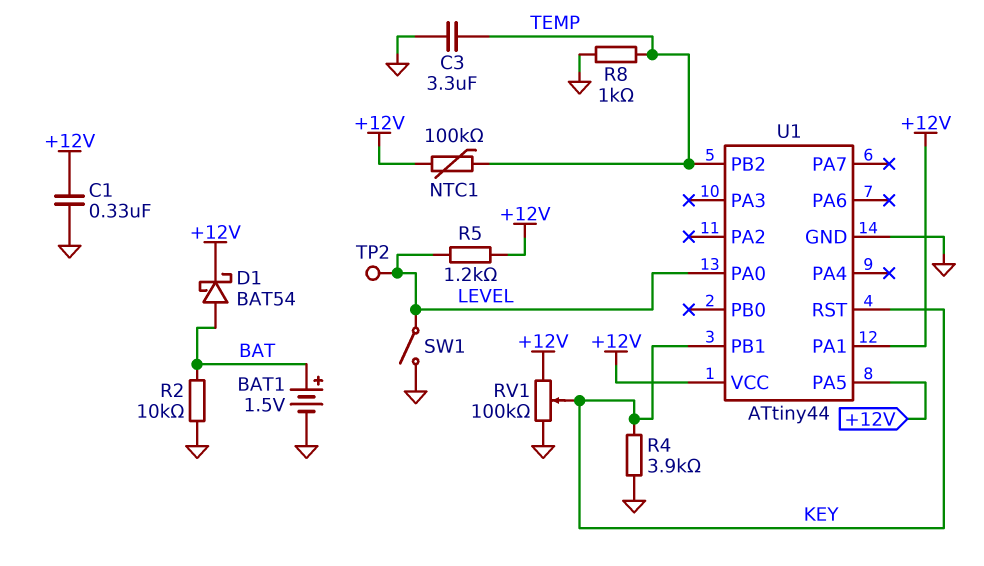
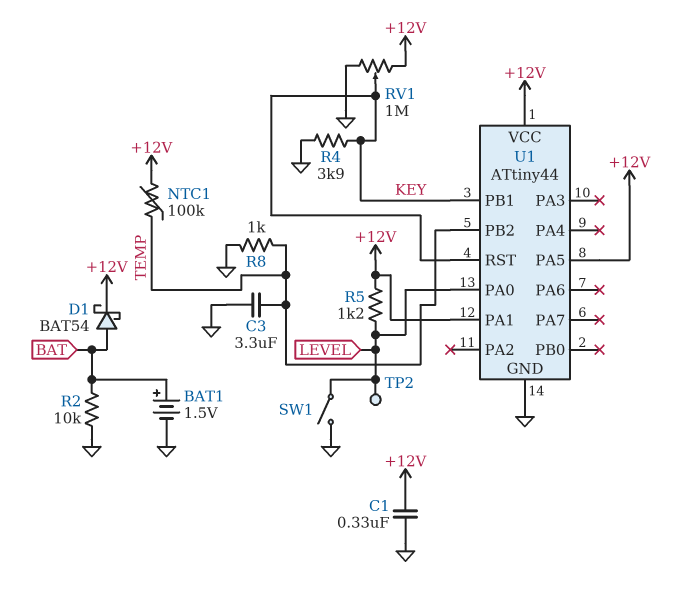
RV1: 100k (+12V, GND, wiper KEY) -> 1M (+12V, GND, wiper KEY)

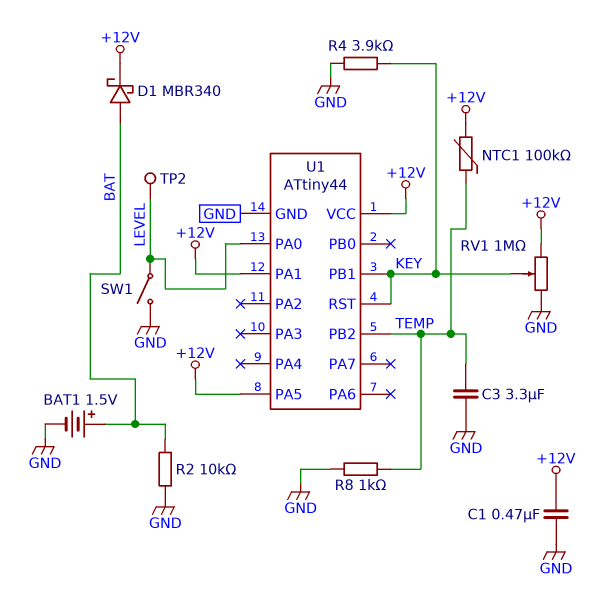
C1: 330nF (+12V, GND) -> 470nF (+12V, GND)
D1: schottky BAT54 (A BAT, K +12V) -> schottky MBR340 (A BAT, K +12V)
R5: 1.2k (+12V, LEVEL) -> none

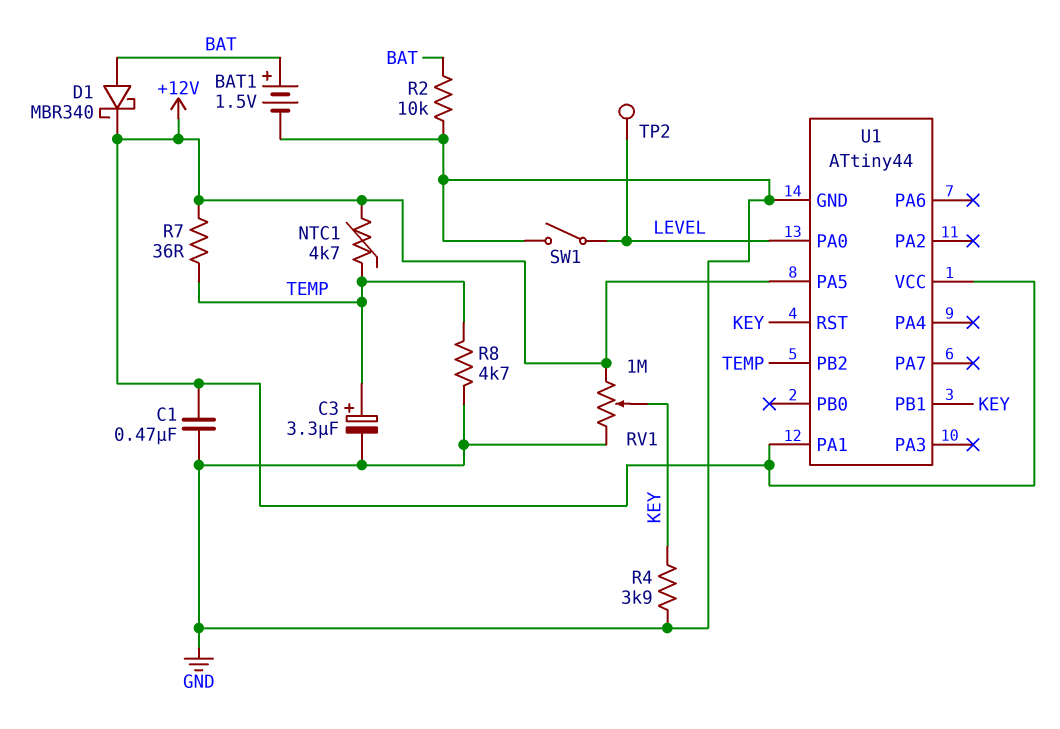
C3: 3.3uF (GND, TEMP) -> 3.3uF (plus TEMP, minus GND)
NTC1: 100k (+12V, TEMP) -> 4.7k (+12V, TEMP)
R7: none -> 36 (+12V, TEMP)
R8: 1k (GND, TEMP) -> 4.7k (GND, TEMP)

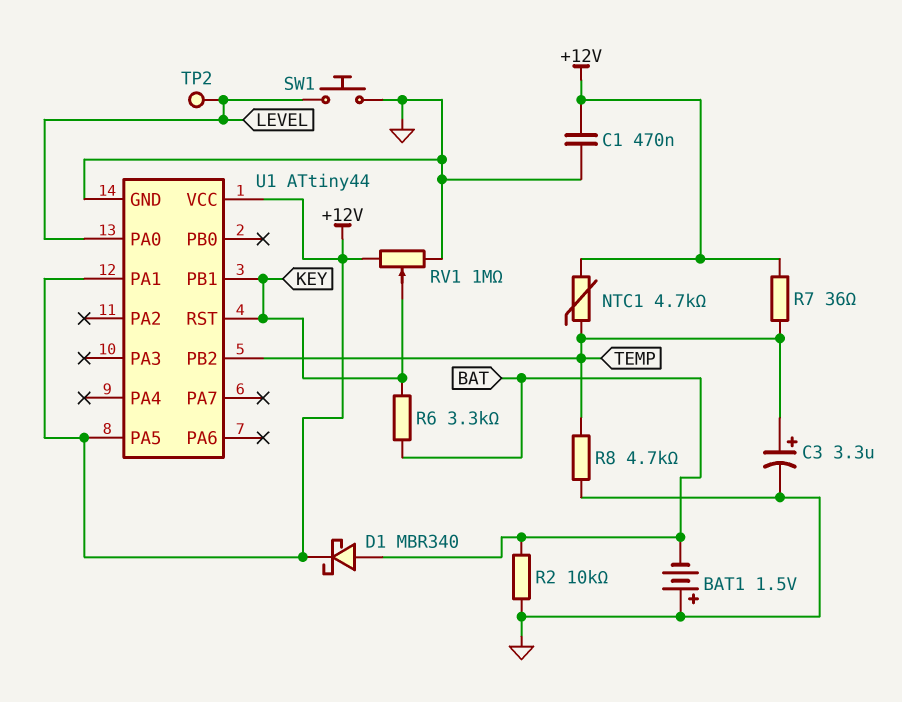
BAT1: 1.5V (plus BAT, minus GND) -> 1.5V (plus GND, minus BAT)
R4: 3.9k (GND, KEY) -> none
R6: none -> 3.3k (BAT, KEY)
SW1: switch (GND, LEVEL) -> button (GND, LEVEL)

